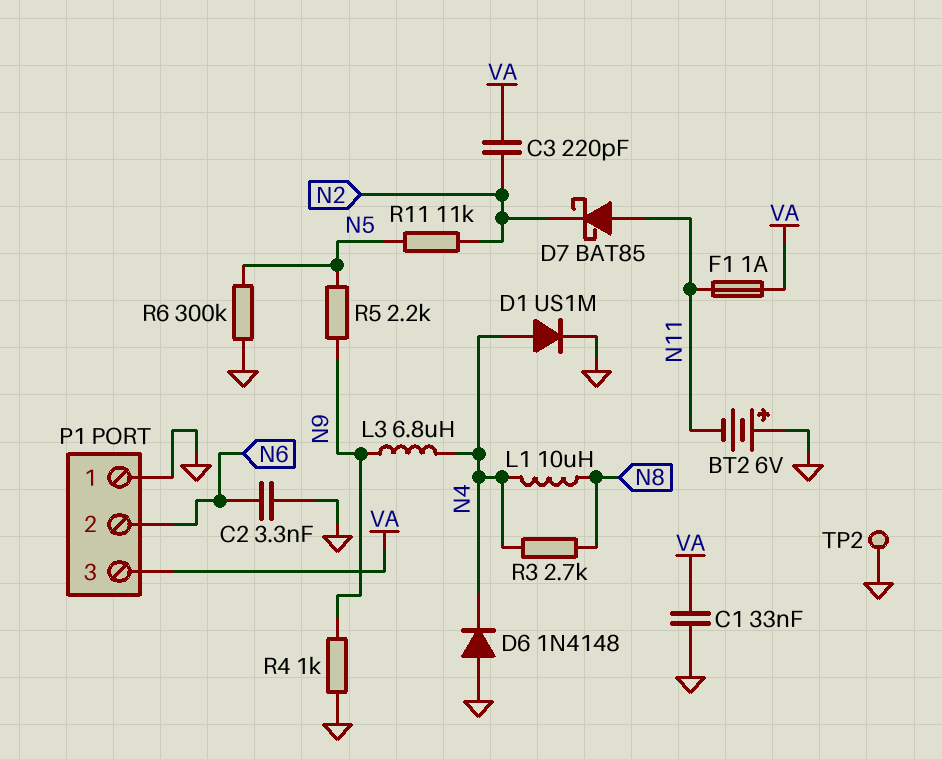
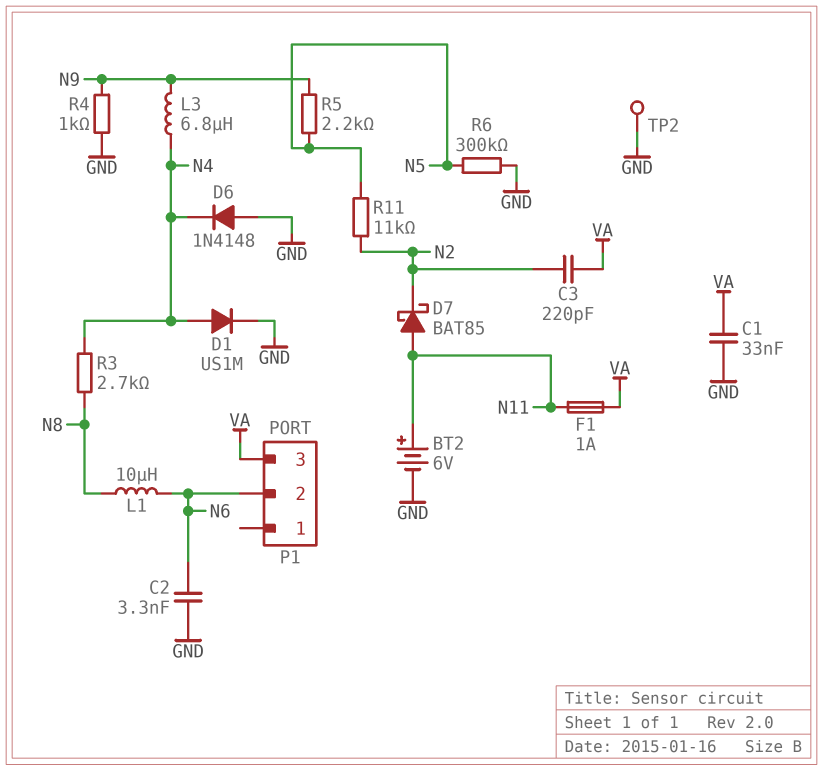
BT2: 6V (plus GND, minus N11) -> 6V (plus N11, minus GND)
L1: 10uH (N4, N8) -> 10uH (N6, N8)
P1 pin 1: GND -> none

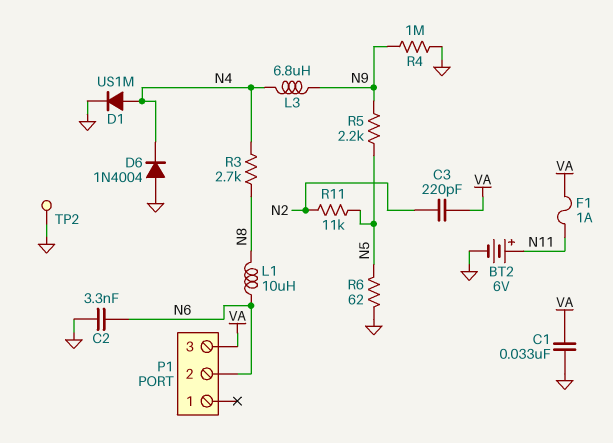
D6: diode 1N4148 (A GND, K N4) -> diode 1N4004 (A GND, K N4)
D7: schottky BAT85 (A N11, K N2) -> none
R4: 1k (GND, N9) -> 1M (GND, N9)
R6: 300k (GND, N5) -> 62 (GND, N5)

